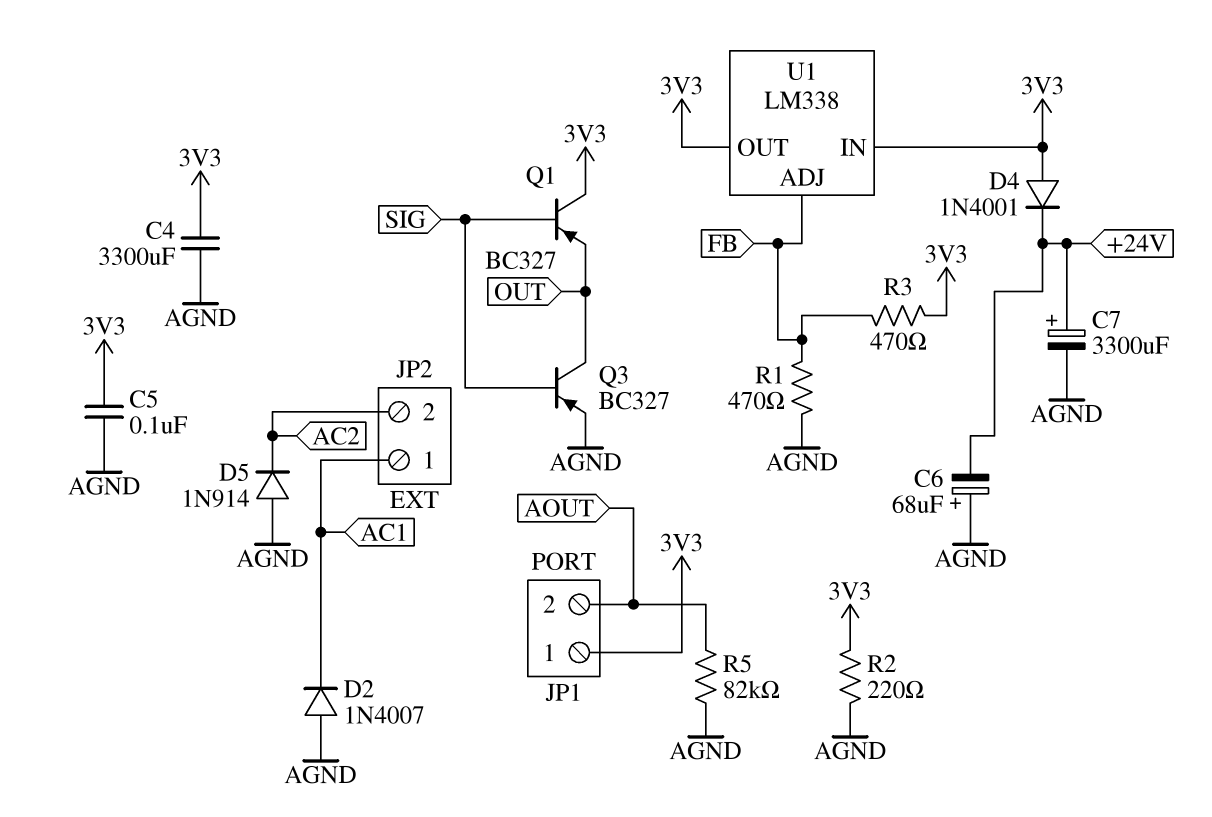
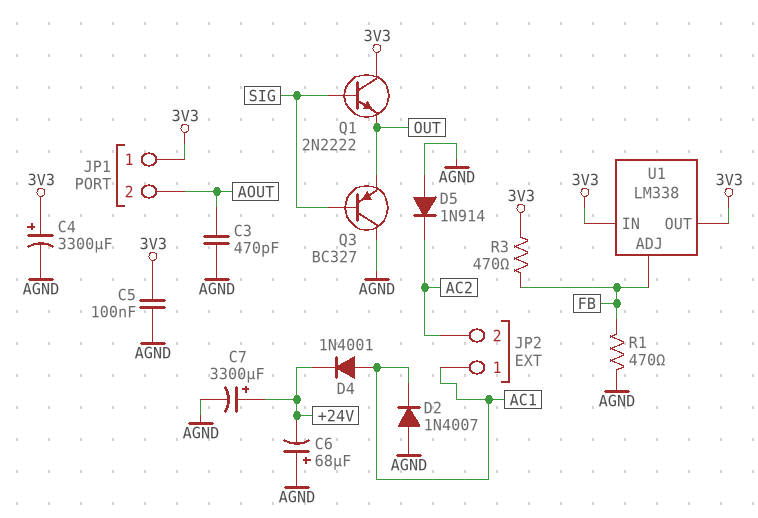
C3: none -> 470pF (AGND, AOUT)
C4: 3300uF (3V3, AGND) -> 3300uF (plus 3V3, minus AGND)
D4: diode 1N4001 (A 3V3, K +24V) -> diode 1N4001 (A AC1, K +24V)
Q1: PNP BC327 (B SIG, C 3V3, E OUT) -> NPN 2N2222 (B SIG, C 3V3, E OUT)
Q3: PNP BC327 (B SIG, C OUT, E AGND) -> PNP BC327 (B SIG, C AGND, E OUT)
R2: 220 (3V3, AGND) -> none
R5: 82k (AGND, AOUT) -> none

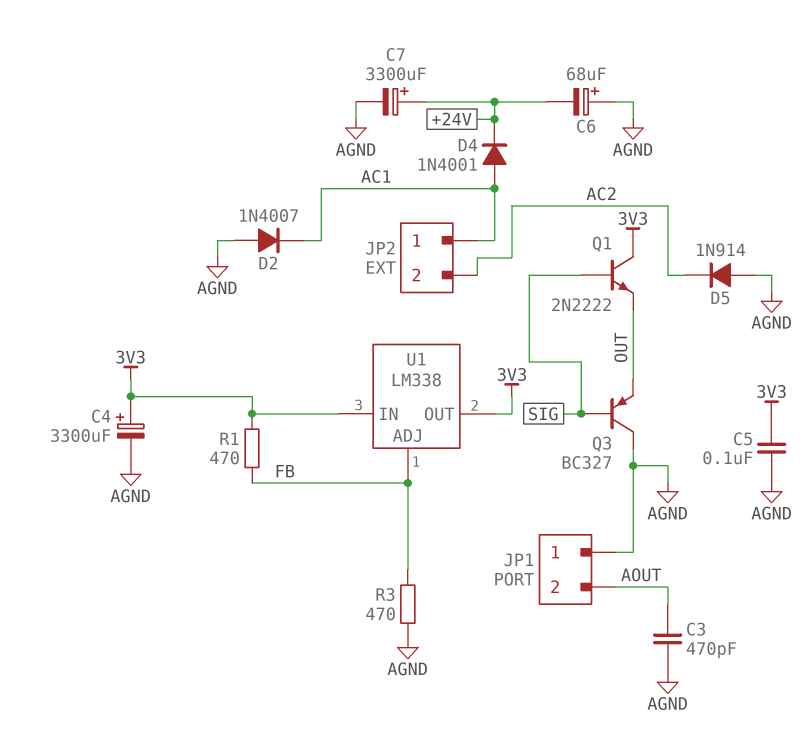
JP1 pin 1: 3V3 -> AGND
R1: 470 (AGND, FB) -> 470 (3V3, FB)
R3: 470 (3V3, FB) -> 470 (AGND, FB)

